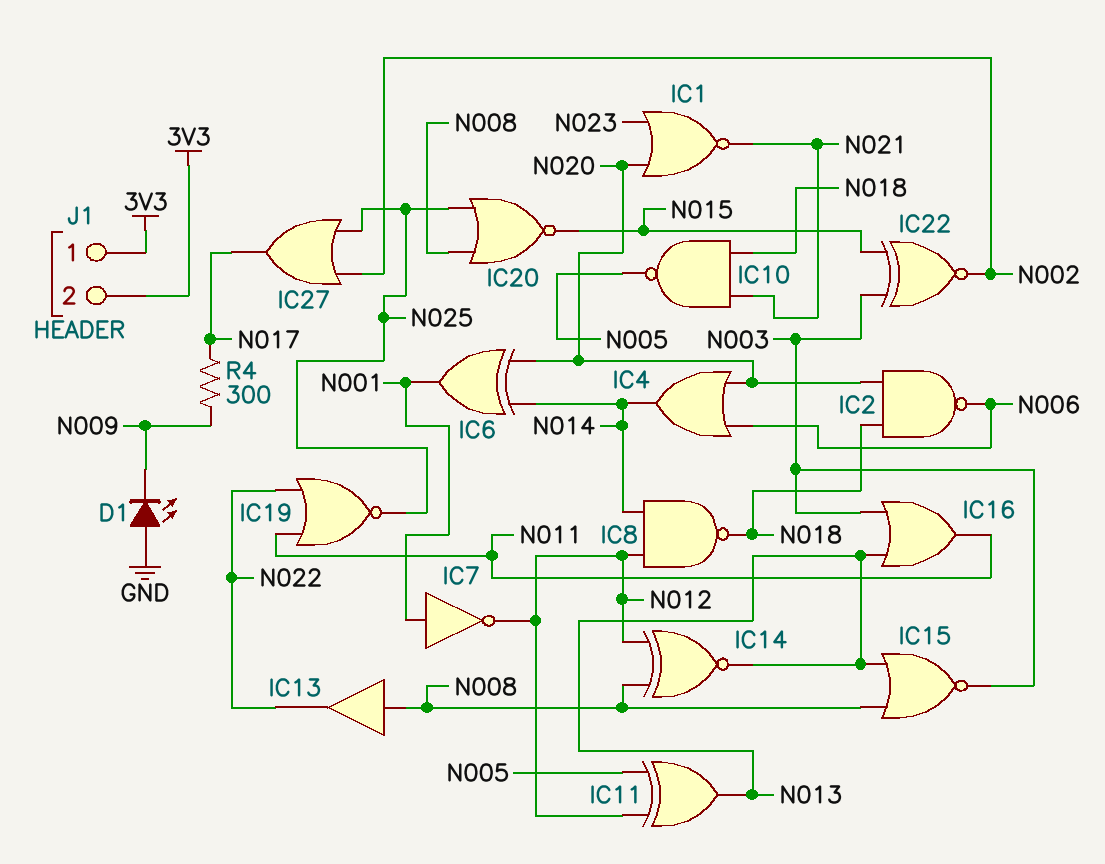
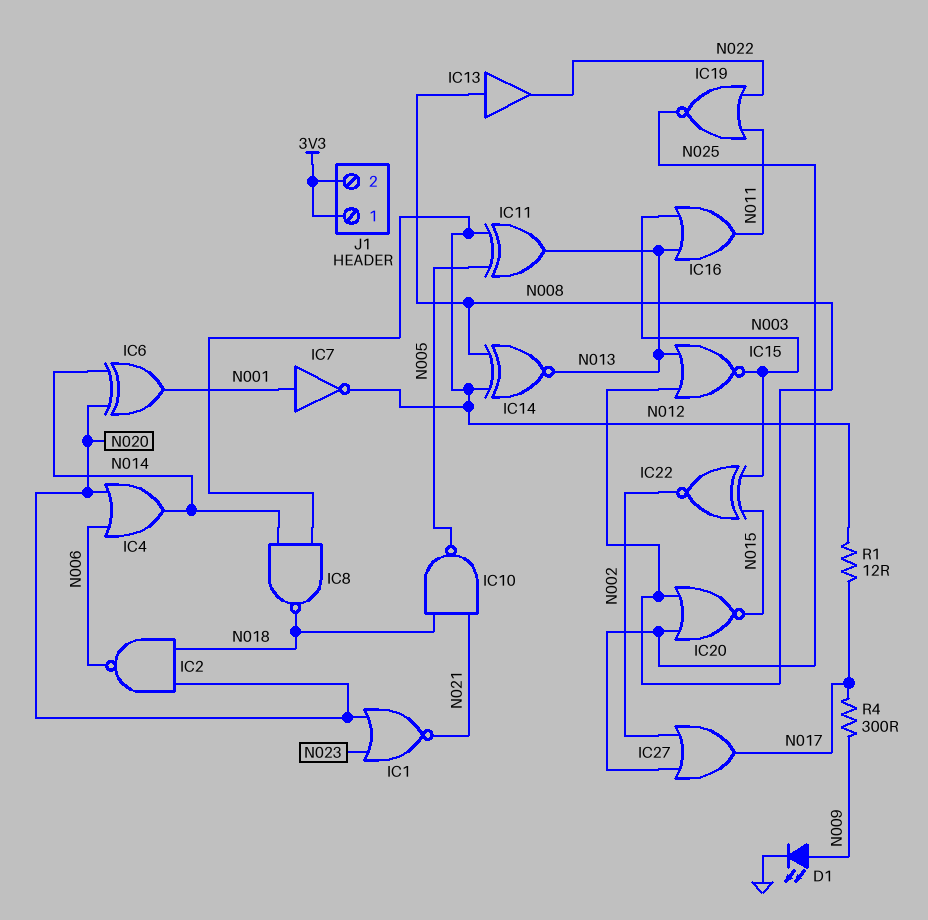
D1: LED (A GND, K N009) -> LED (A N009, K GND)
R1: none -> 12 (N012, N017)

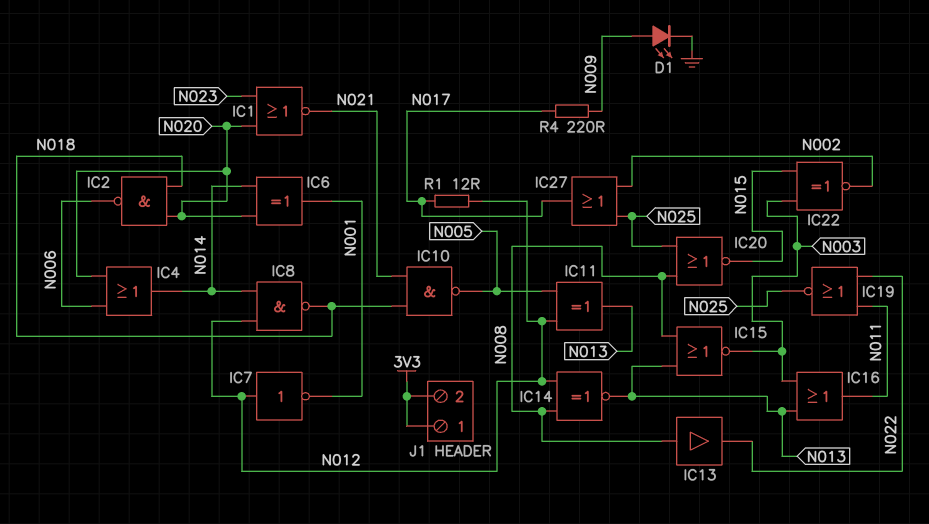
IC7: NOT (in N001, out N012) -> NOT (in N012, out N001)
R4: 300 (N009, N017) -> 220 (N009, N017)

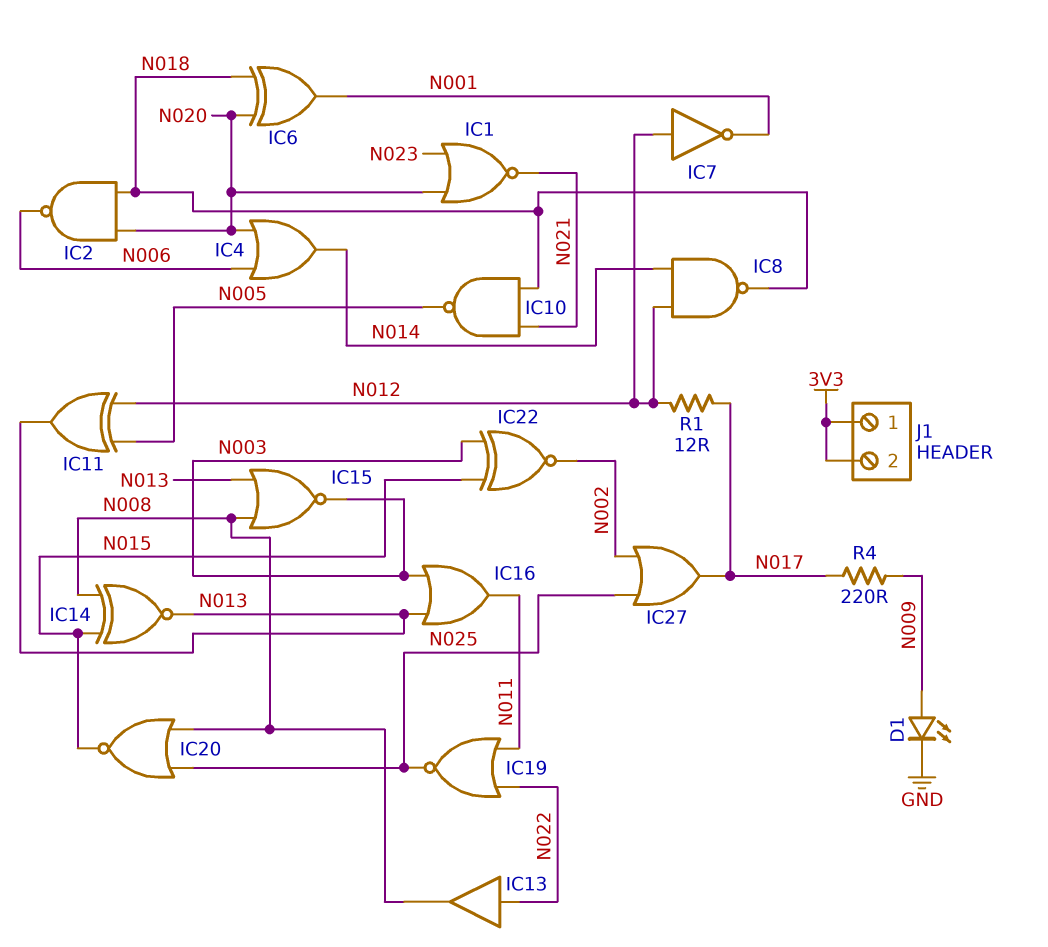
IC6: XOR (in N014, in N020, out N001) -> XOR (in N018, in N020, out N001)
IC13: buffer (in N008, out N022) -> buffer (in N022, out N008)
IC14: XNOR (in N008, in N012, out N013) -> XNOR (in N008, in N015, out N013)

